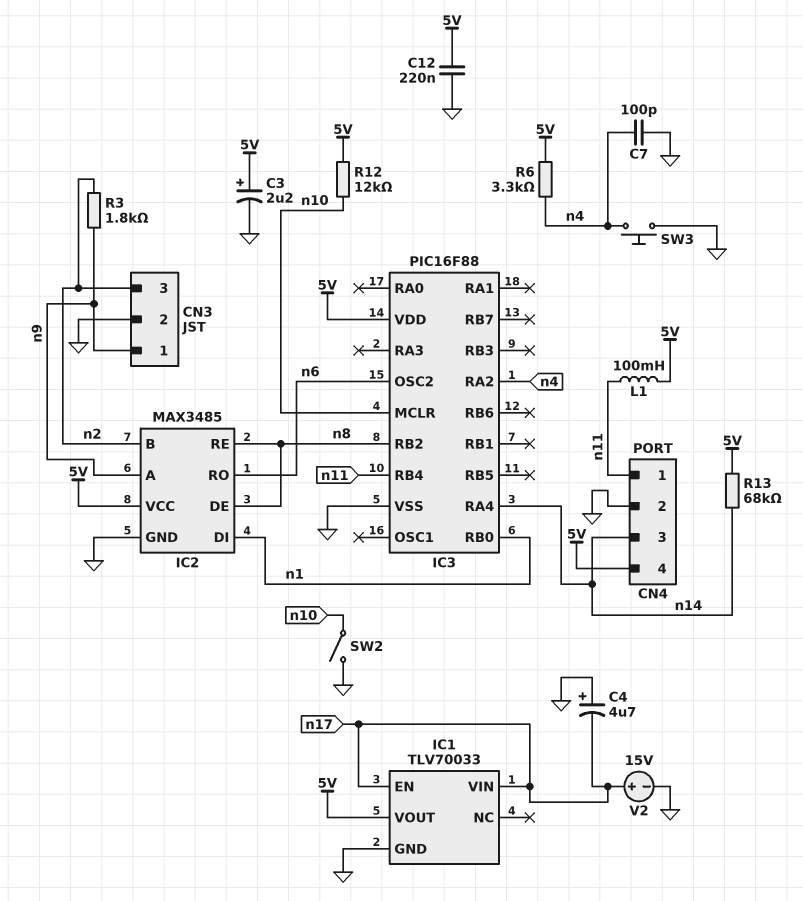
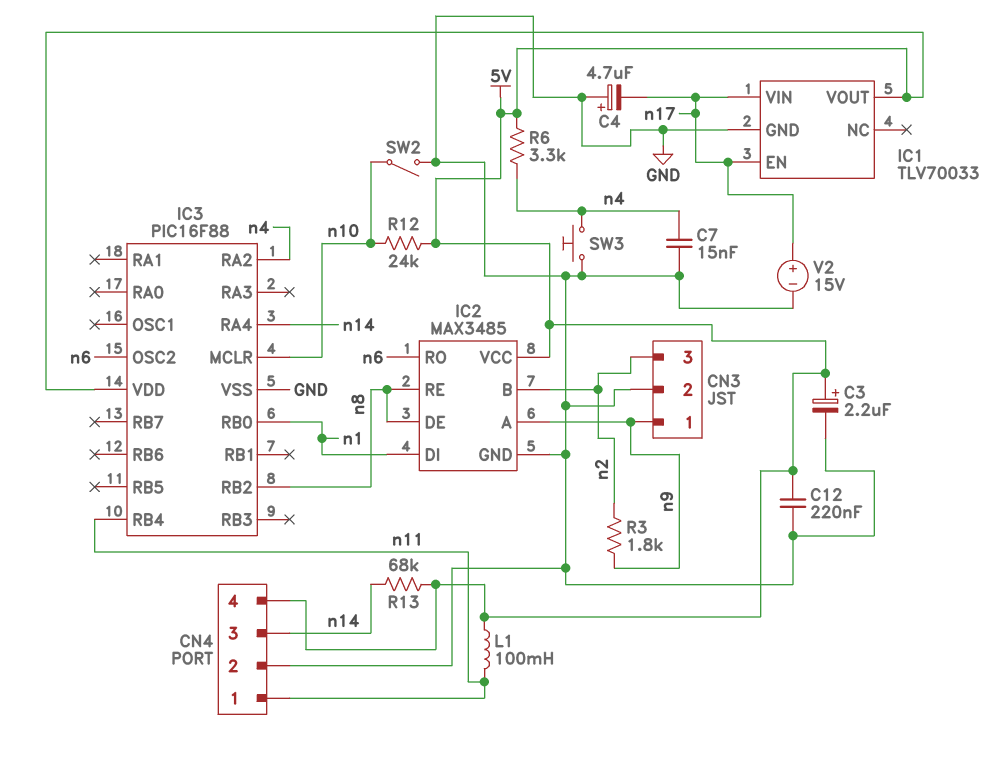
C7: 100pF (GND, n4) -> 15nF (GND, n4)
R12: 12k (5V, n10) -> 24k (5V, n10)

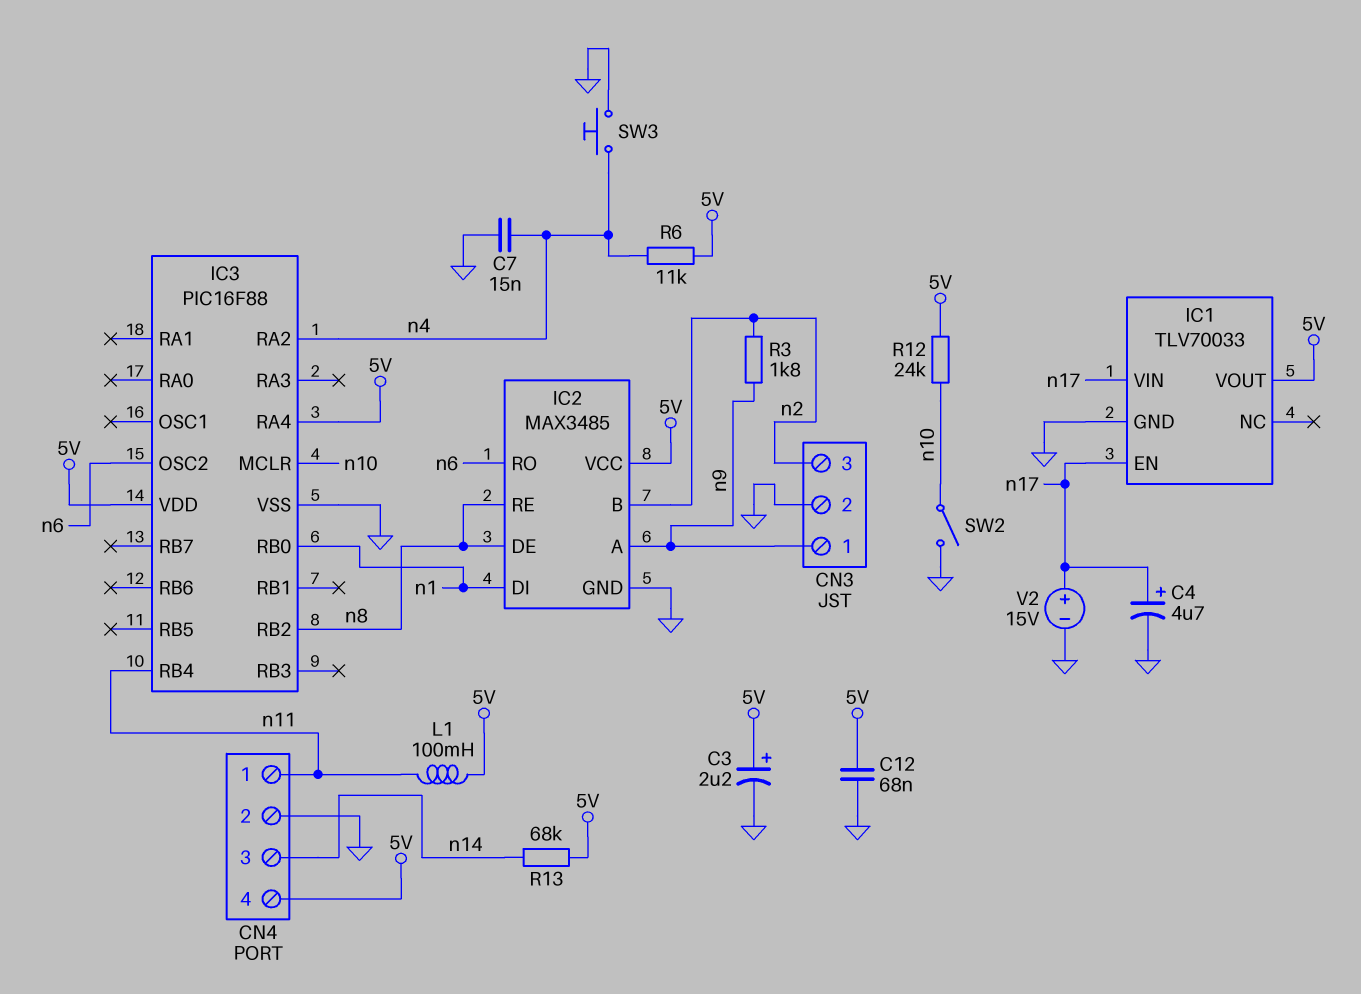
C4: 4.7uF (plus GND, minus n17) -> 4.7uF (plus n17, minus GND)
C12: 220nF (5V, GND) -> 68nF (5V, GND)
IC3 pin RA4: n14 -> 5V
R6: 3.3k (5V, n4) -> 11k (5V, n4)

